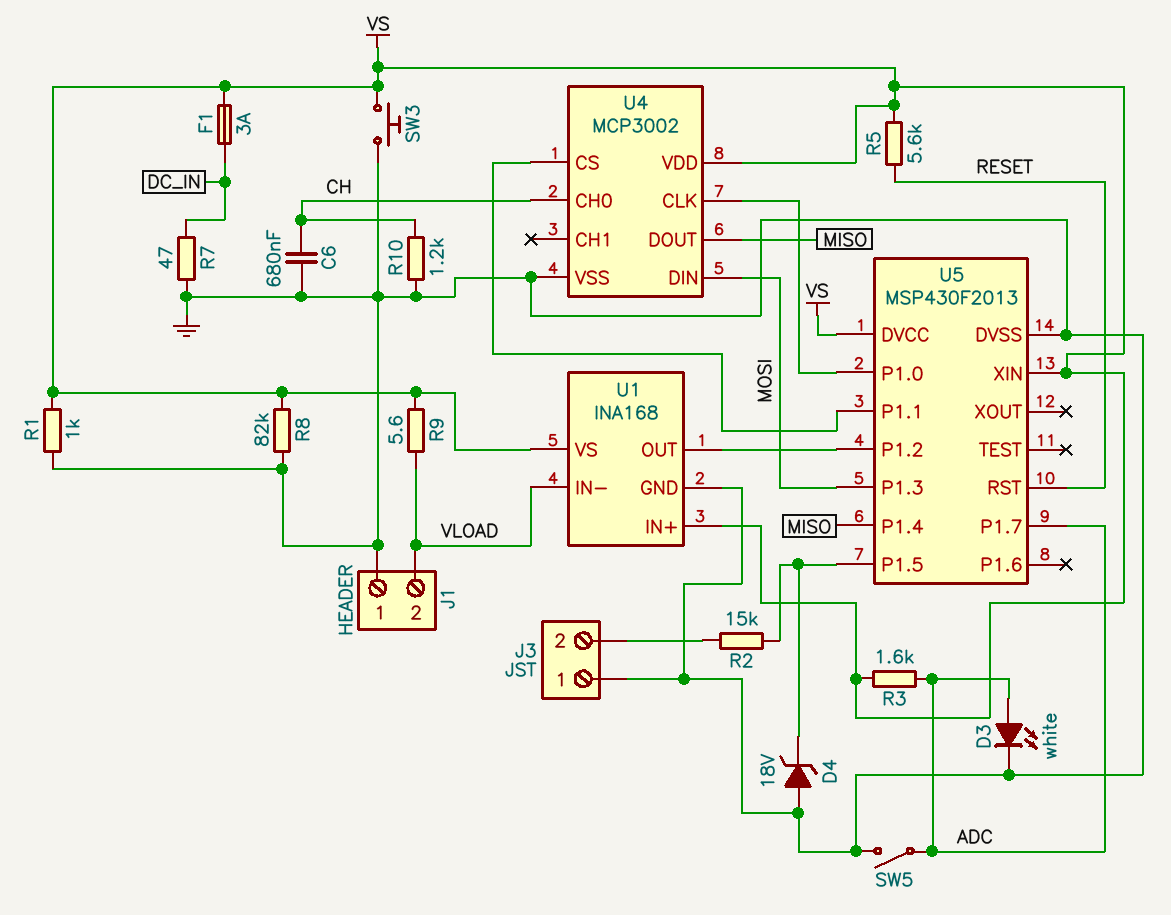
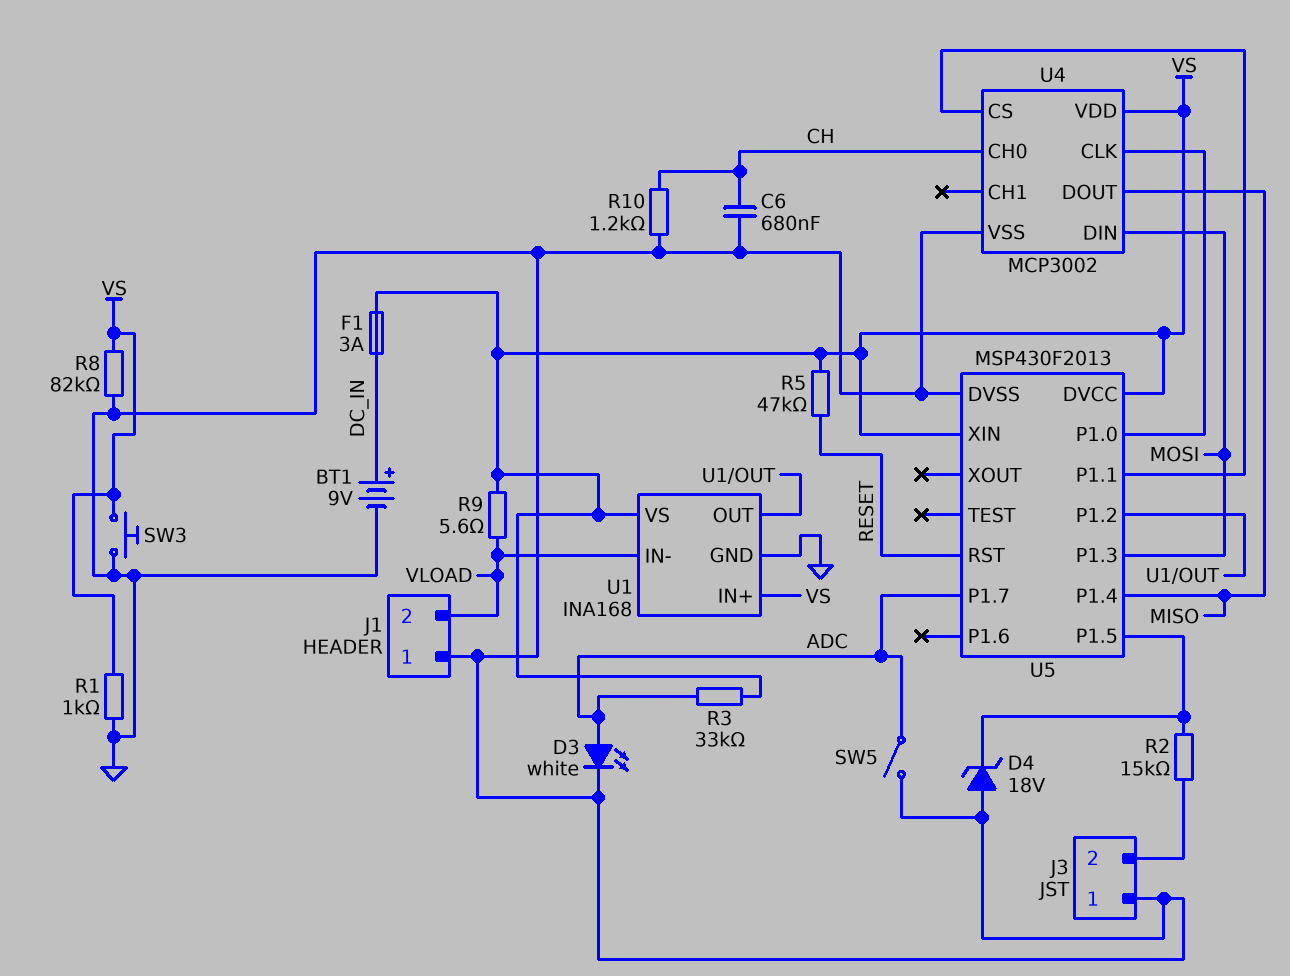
BT1: none -> 9V (plus DC_IN, minus GND)
R3: 1.6k (ADC, VS) -> 33k (ADC, VS)
R5: 5.6k (RESET, VS) -> 47k (RESET, VS)
R7: 47 (DC_IN, GND) -> none

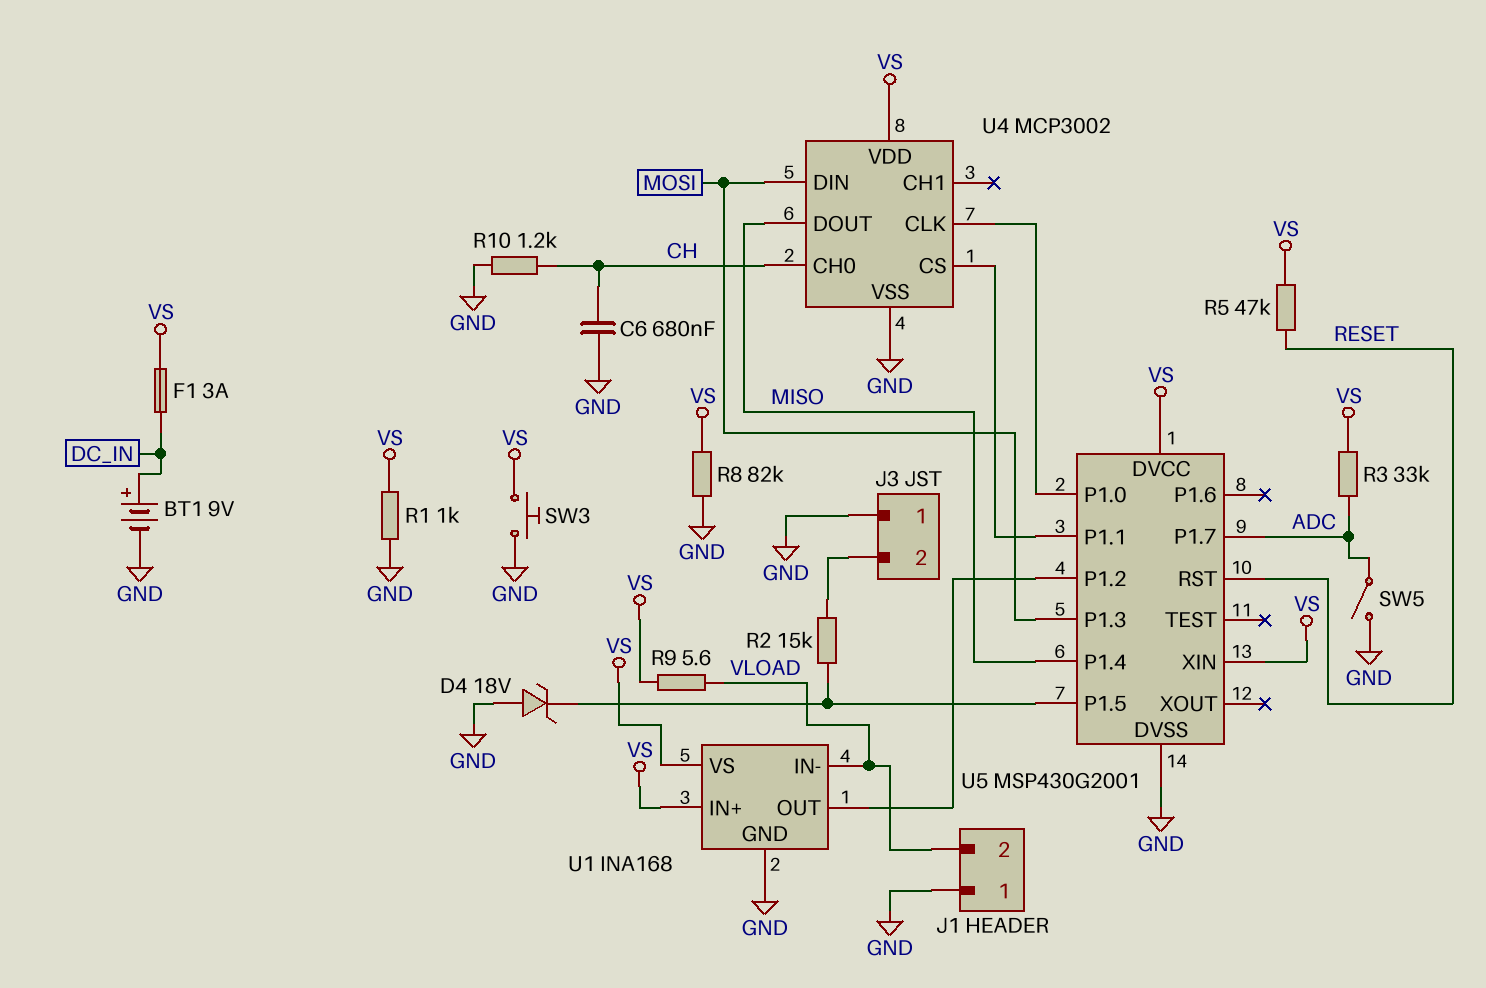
D3: LED white (A ADC, K GND) -> none
U5: MSP430F2013 -> MSP430G2001

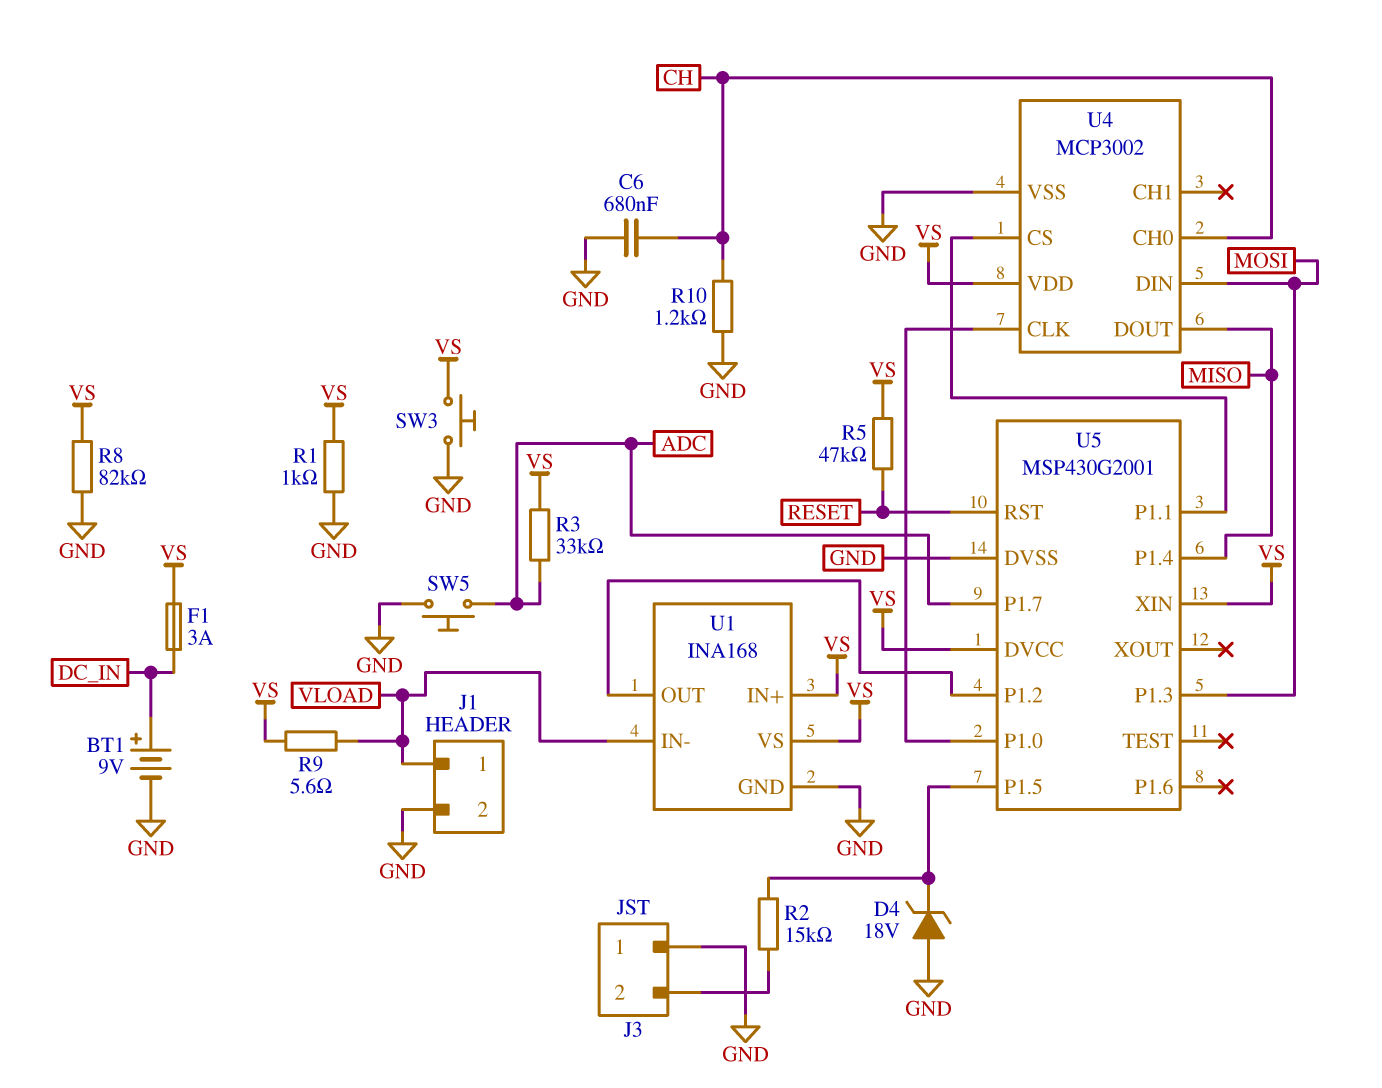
J1 pin 1: GND -> VLOAD
J1 pin 2: VLOAD -> GND
SW5: switch (ADC, GND) -> button (ADC, GND)

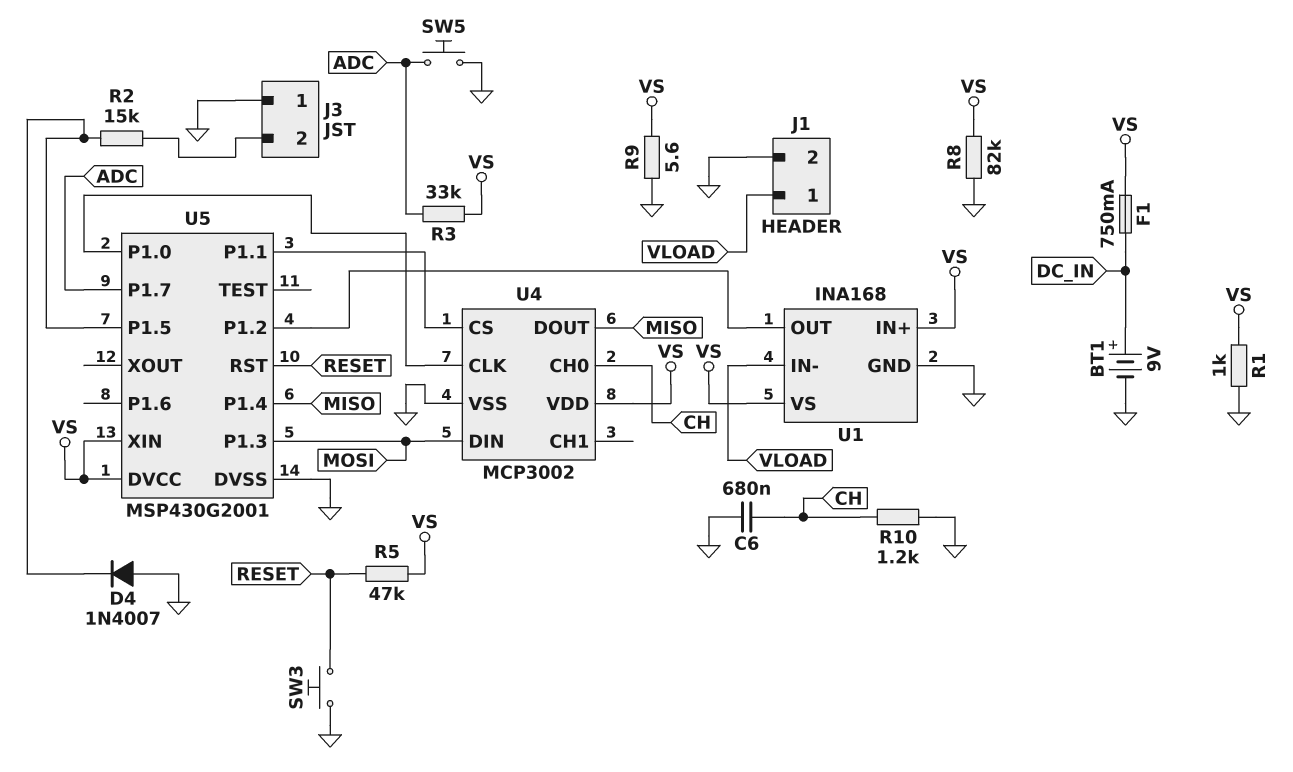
D4: zener 18V (A GND, K U5/P1.5) -> diode 1N4007 (A GND, K U5/P1.5)
F1: 3A (DC_IN, VS) -> 750mA (DC_IN, VS)
R9: 5.6 (VLOAD, VS) -> 5.6 (GND, VS)
SW3: button (GND, VS) -> button (GND, RESET)

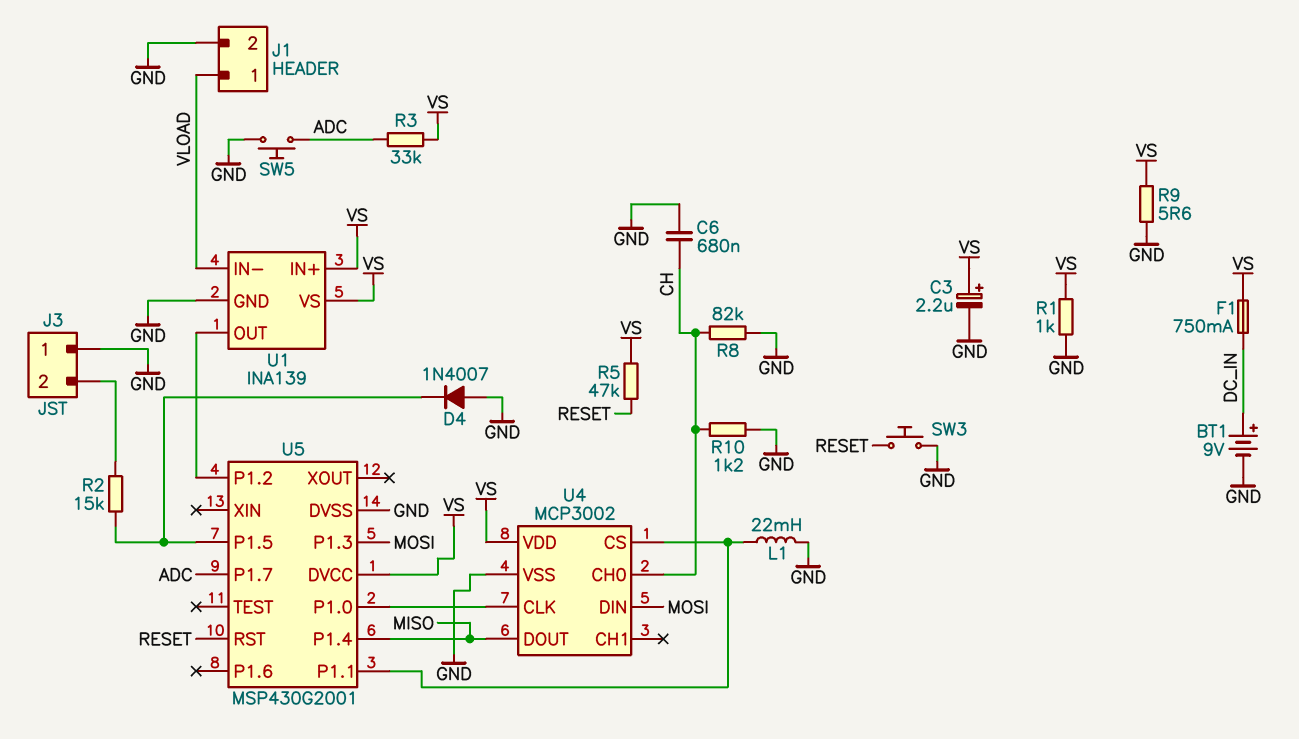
C3: none -> 2.2uF (plus VS, minus GND)
L1: none -> 22mH (GND, U4/CS)
R8: 82k (GND, VS) -> 82k (CH, GND)
U1: INA168 -> INA139
U5 pin XIN: VS -> none

